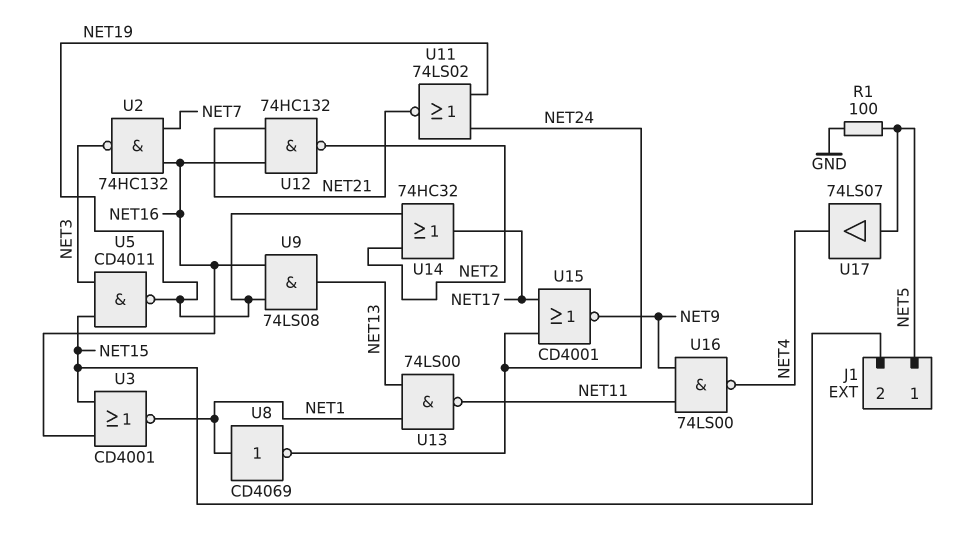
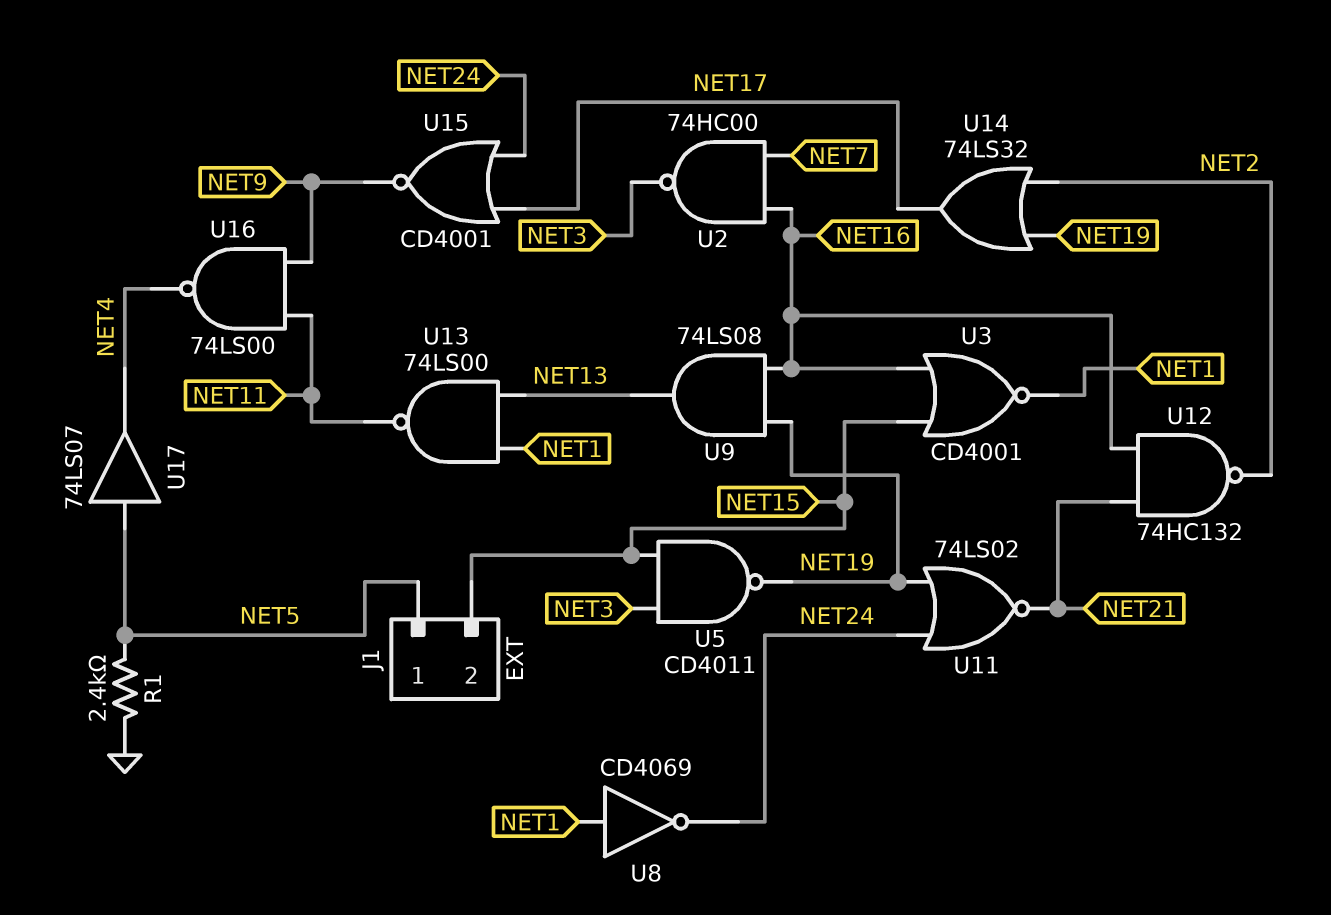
R1: 100 (GND, NET5) -> 2.4k (GND, NET5)
U2: NAND 74HC132 (in NET7, in NET16, out NET3) -> NAND 74HC00 (in NET7, in NET16, out NET3)
U14: OR 74HC32 (in NET2, in NET19, out NET17) -> OR 74LS32 (in NET2, in NET19, out NET17)

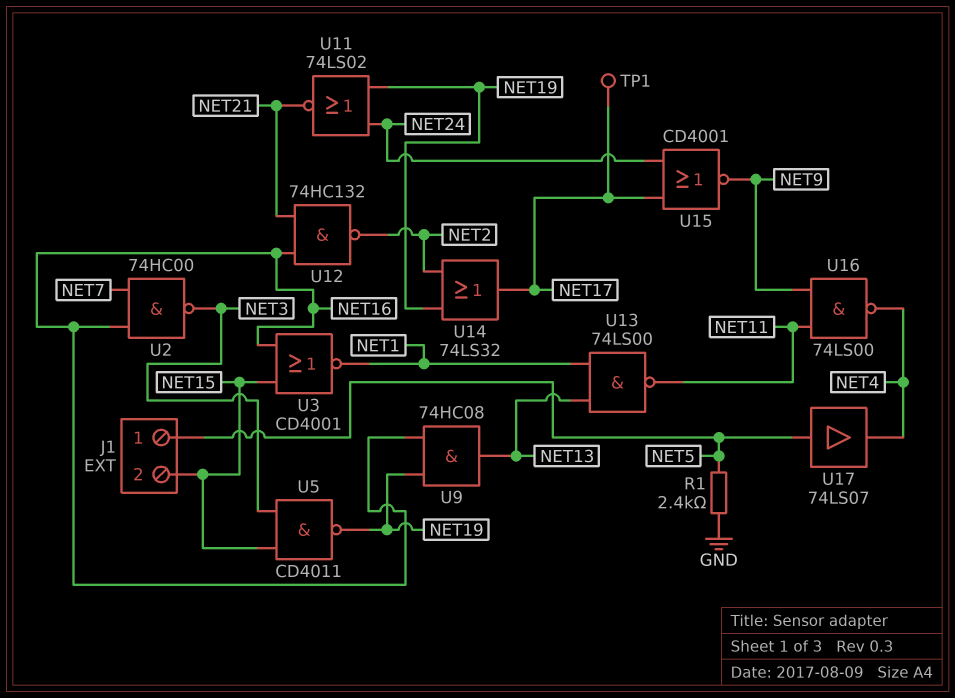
TP1: none -> test point (NET17)
U8: NOT CD4069 (in NET1, out NET24) -> none
U9: AND 74LS08 (in NET16, in NET19, out NET13) -> AND 74HC08 (in NET16, in NET19, out NET13)

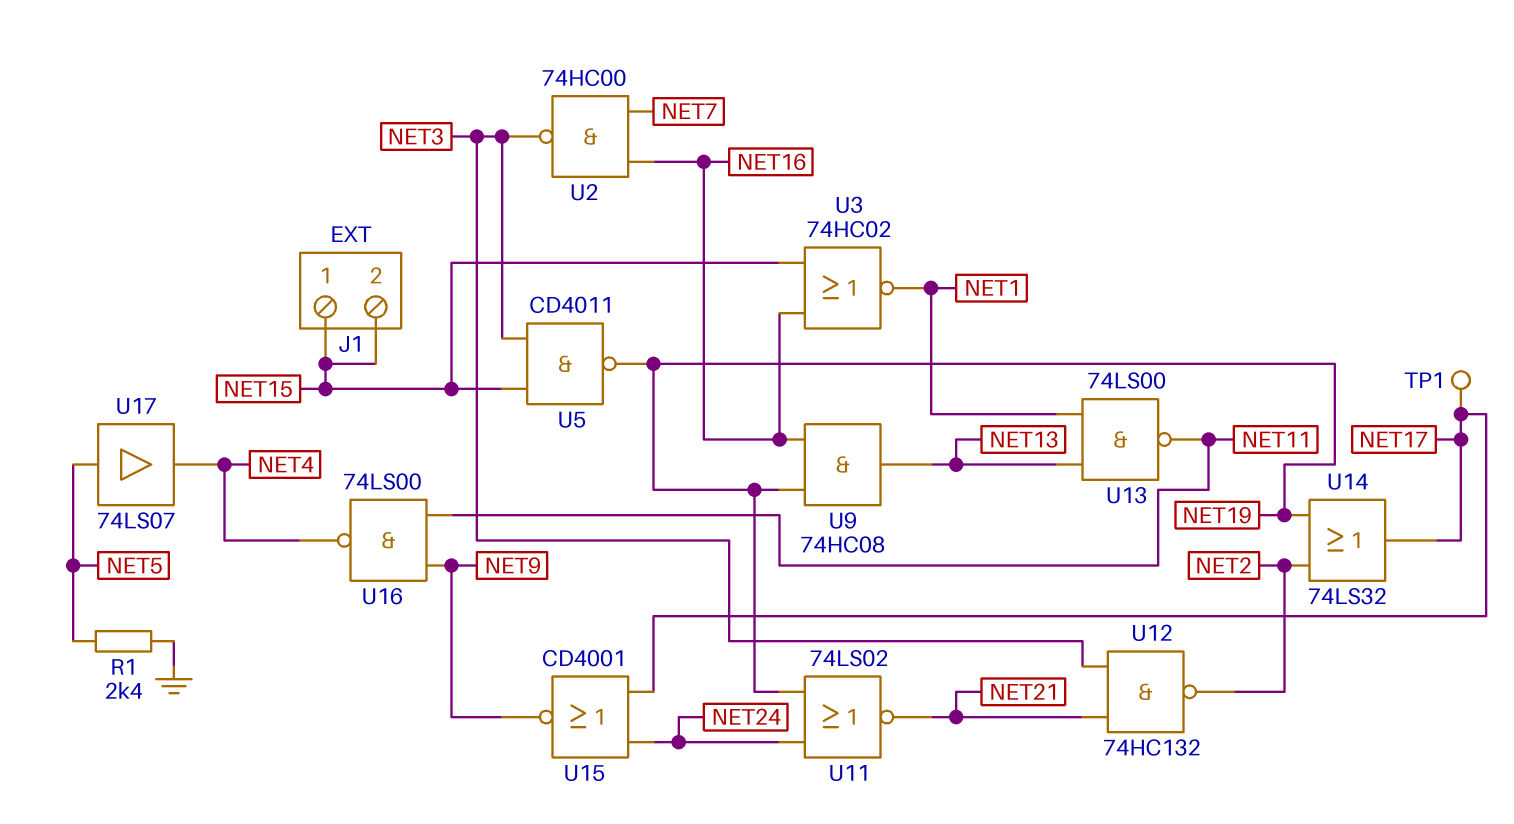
J1 pin 1: NET5 -> NET15
U3: NOR CD4001 (in NET15, in NET16, out NET1) -> NOR 74HC02 (in NET15, in NET16, out NET1)
U12: NAND 74HC132 (in NET16, in NET21, out NET2) -> NAND 74HC132 (in NET3, in NET21, out NET2)

